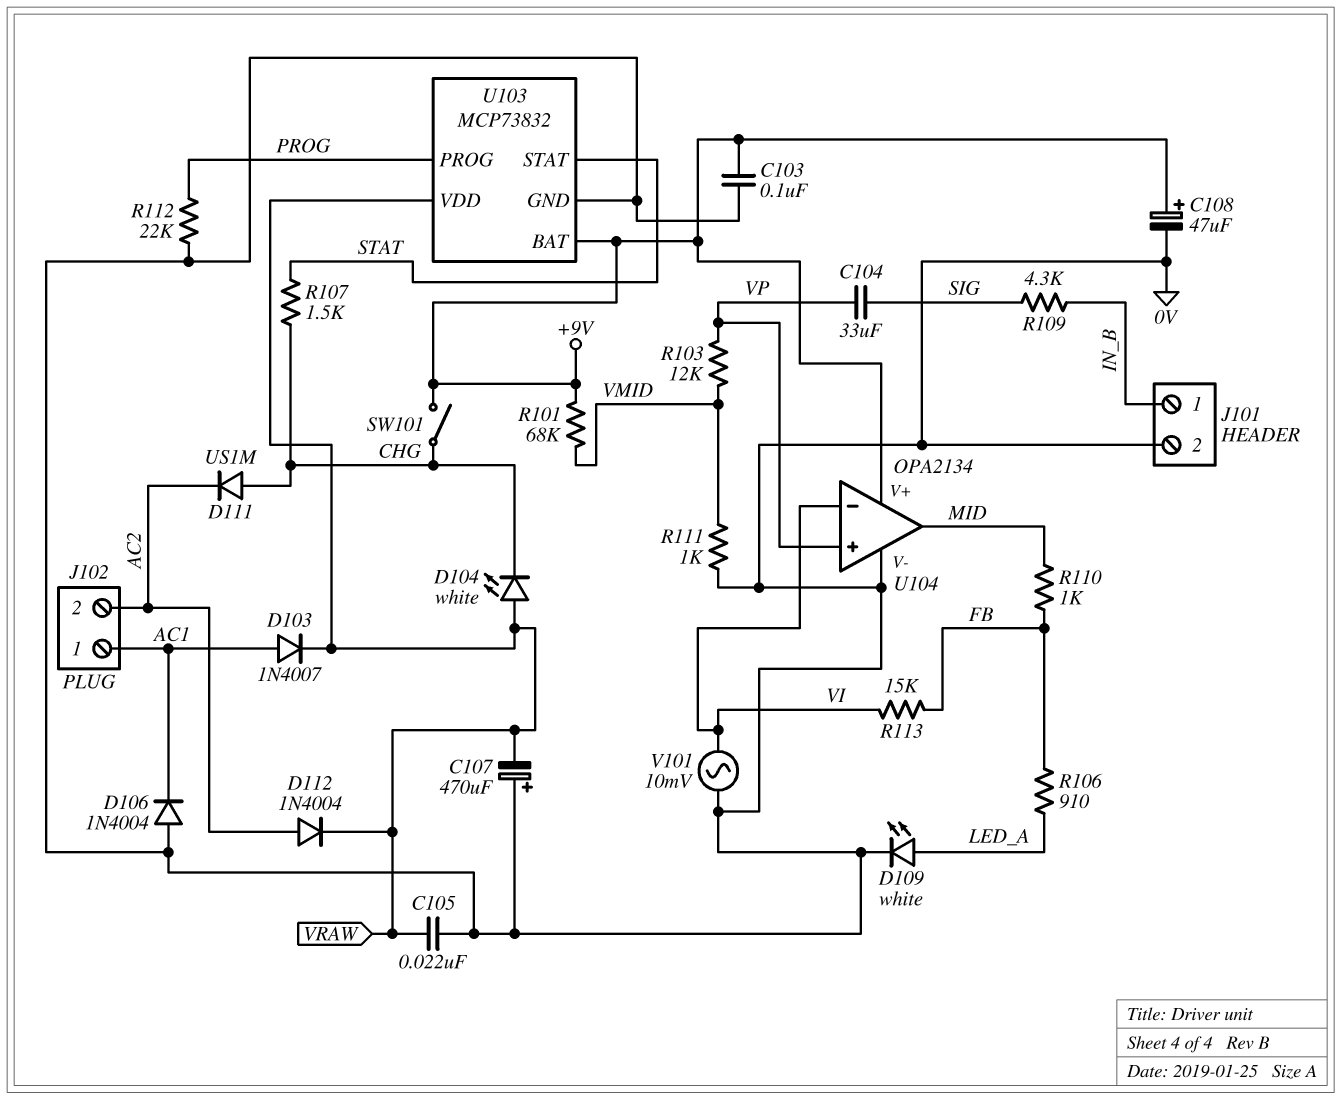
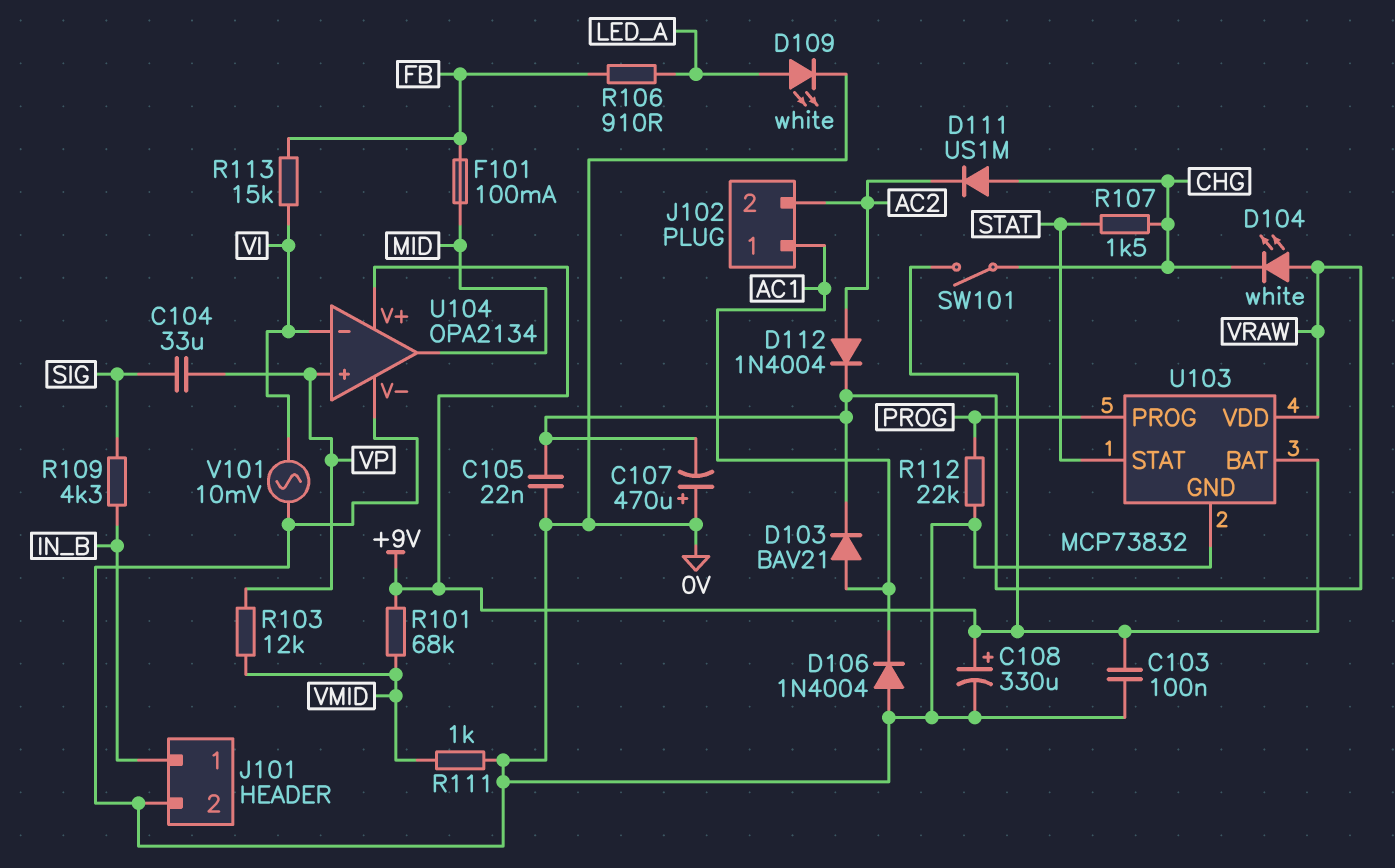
C108: 47uF (plus +9V, minus 0V) -> 330uF (plus +9V, minus 0V)
D103: diode 1N4007 (A AC1, K VRAW) -> diode BAV21 (A AC1, K VRAW)
F101: none -> 100mA (FB, MID)
R110: 1k (FB, MID) -> none

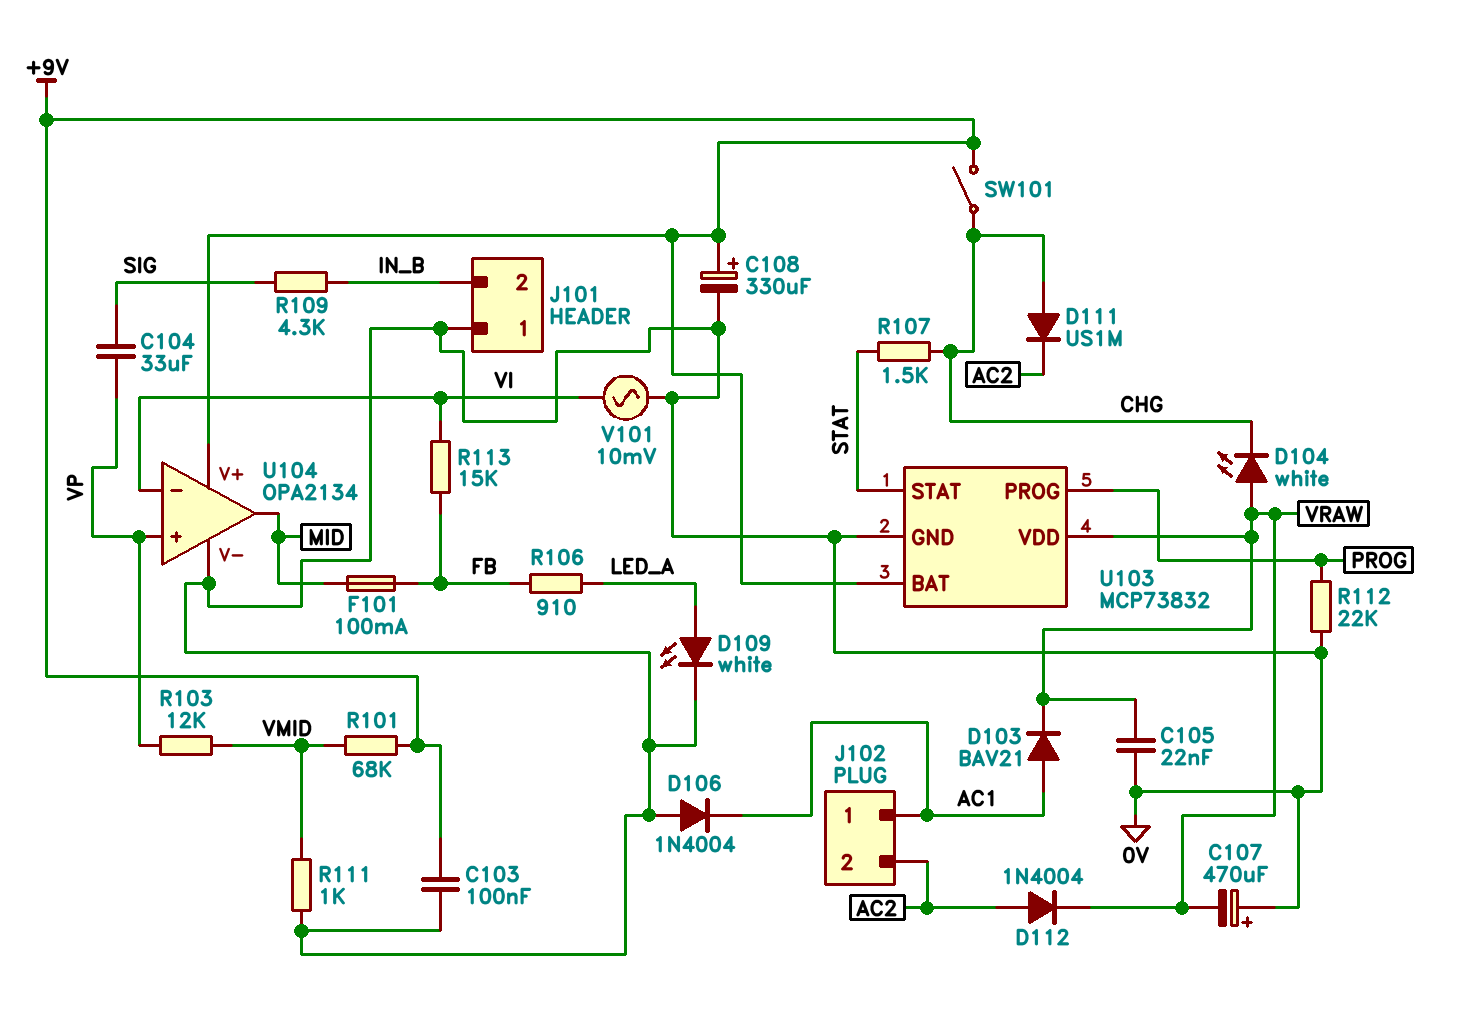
J101 pin 1: IN_B -> 0V
J101 pin 2: 0V -> IN_B

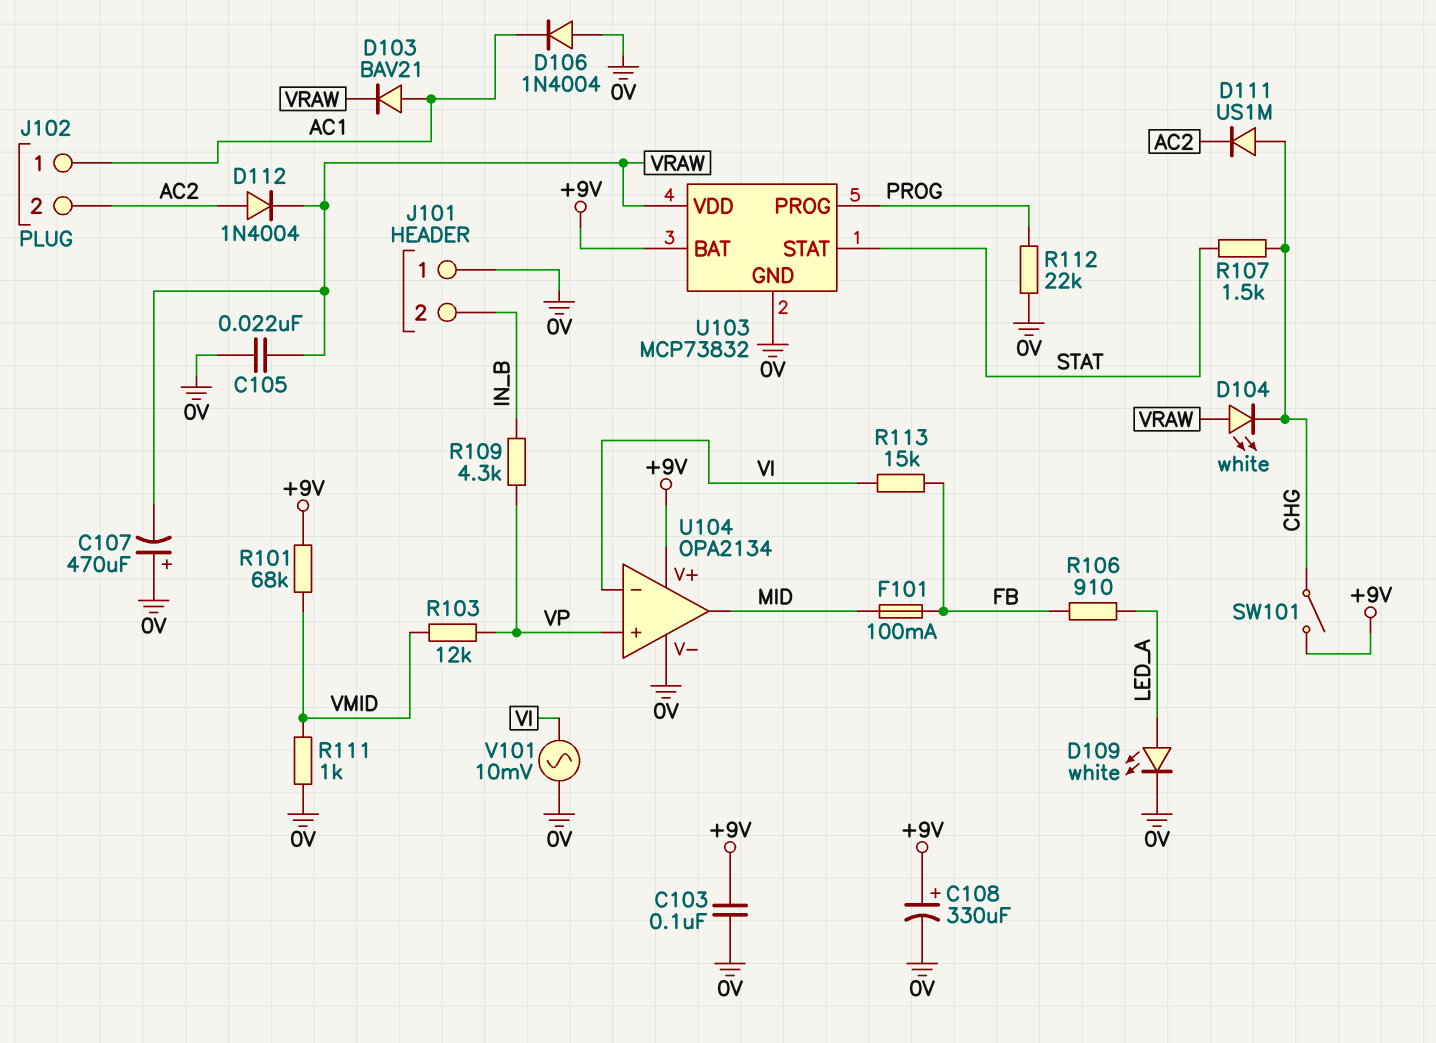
C104: 33uF (SIG, VP) -> none
R109: 4.3k (IN_B, SIG) -> 4.3k (IN_B, VP)

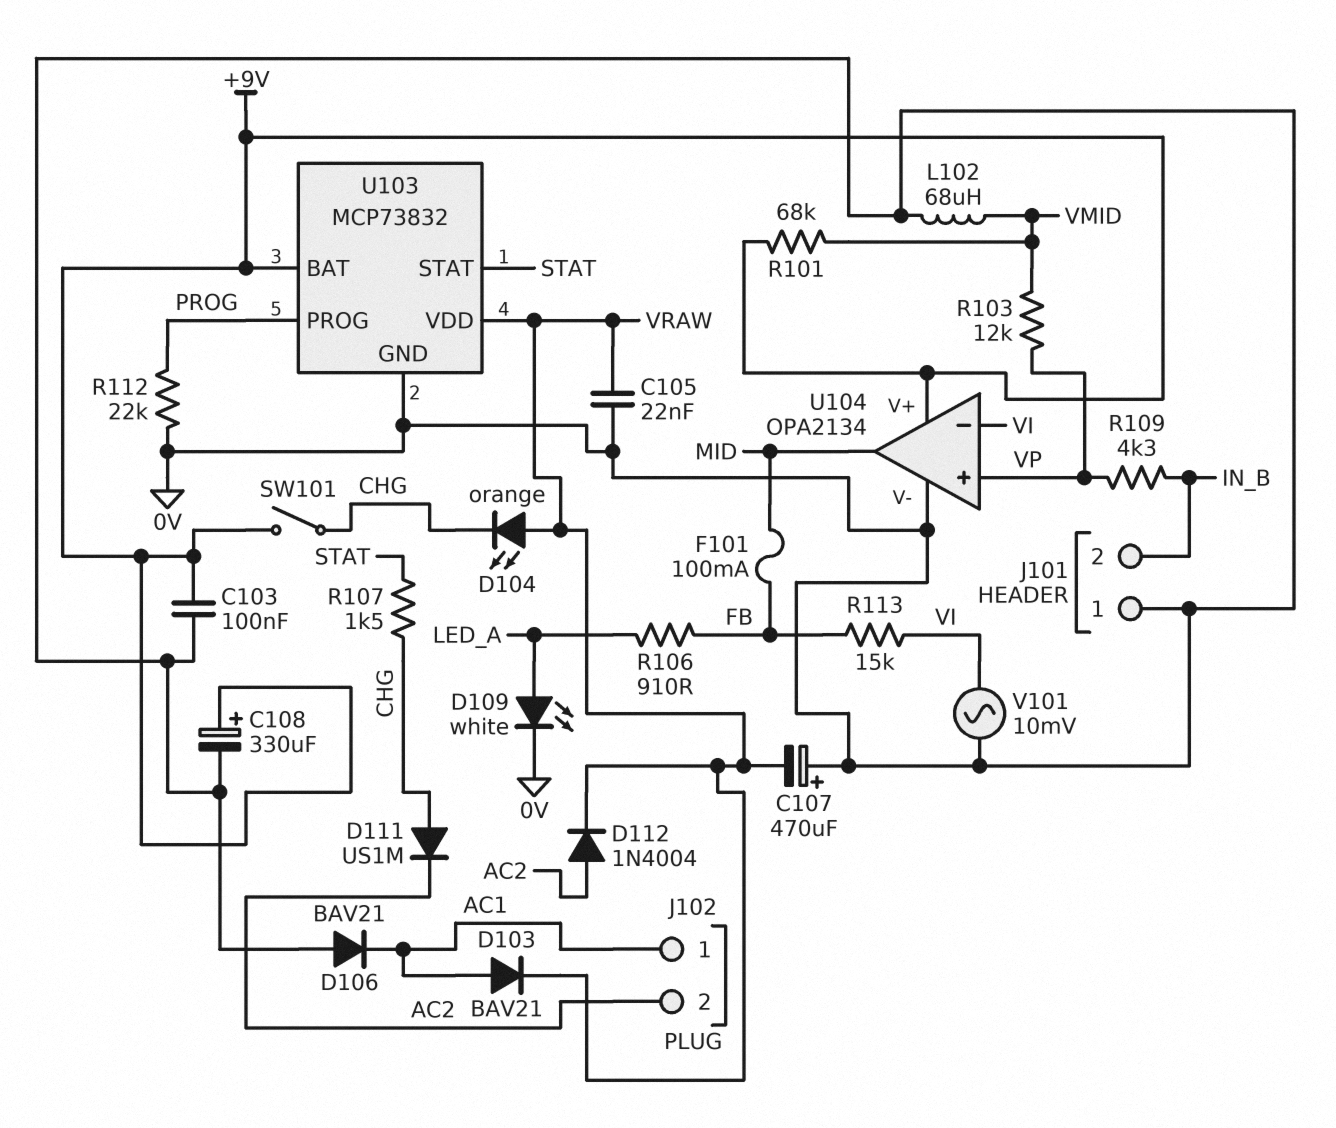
D104: LED white (A VRAW, K CHG) -> LED orange (A VRAW, K CHG)
D106: diode 1N4004 (A 0V, K AC1) -> diode BAV21 (A 0V, K AC1)
L102: none -> 68uH (0V, VMID)
R111: 1k (0V, VMID) -> none

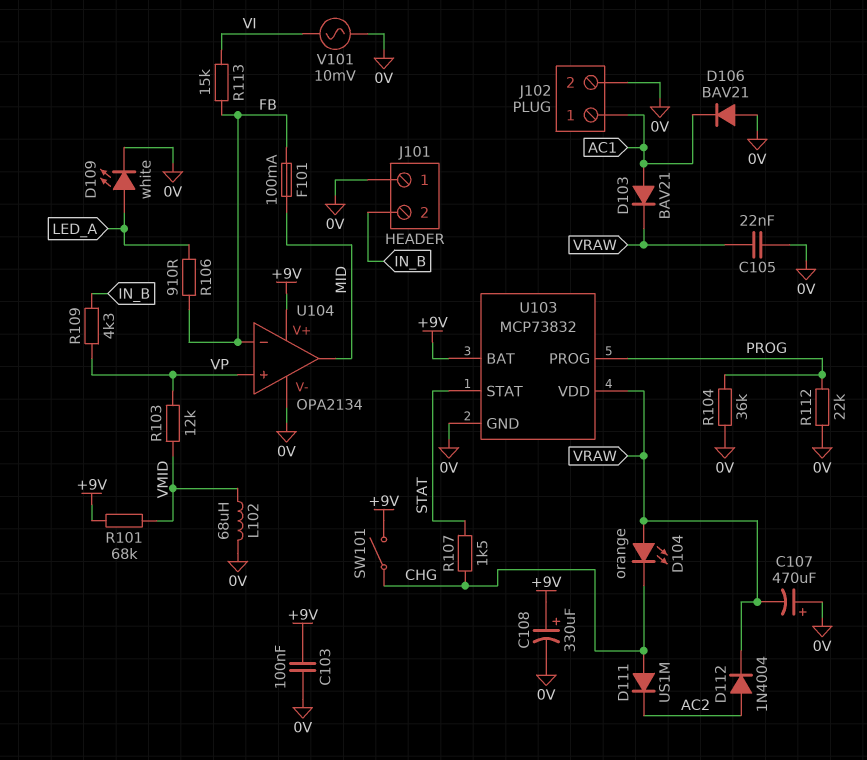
J102 pin 2: AC2 -> 0V
R104: none -> 36k (0V, PROG)
U104 pin in-: VI -> FB

